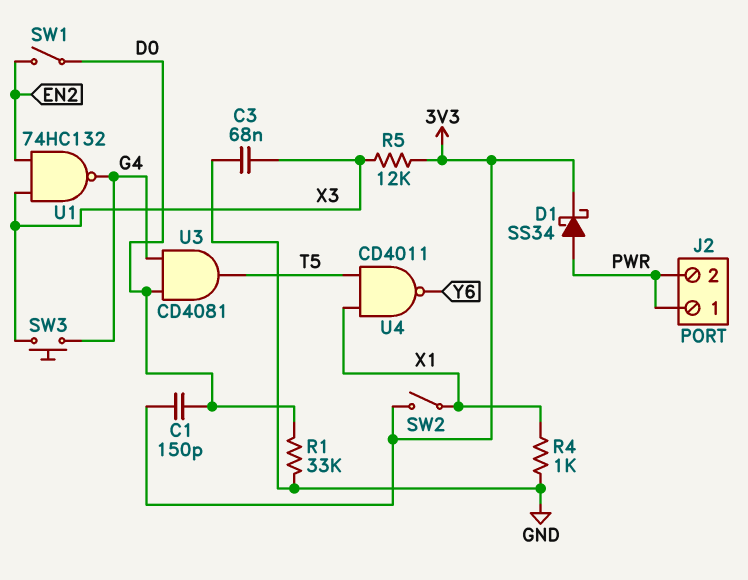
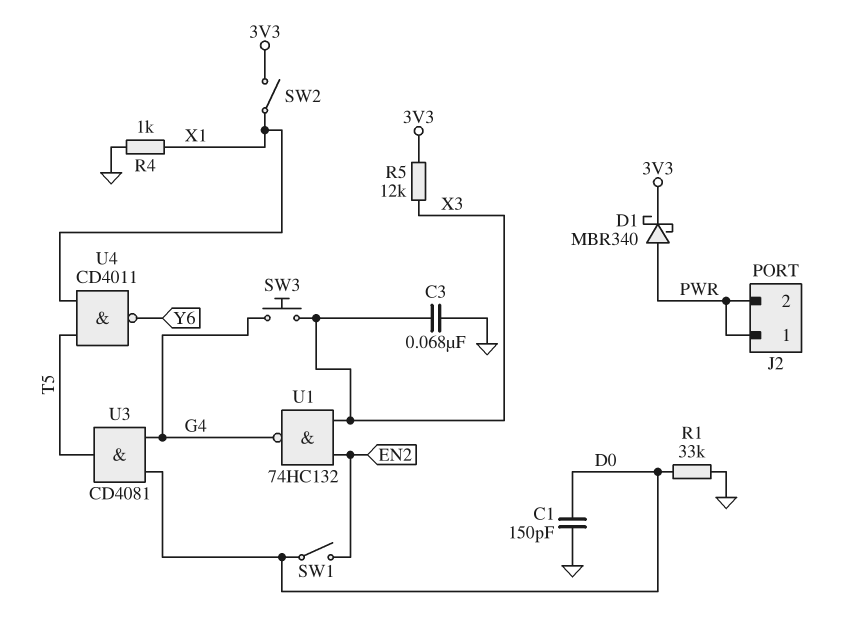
C1: 150pF (3V3, D0) -> 150pF (D0, GND)
D1: schottky SS34 (A PWR, K 3V3) -> schottky MBR340 (A PWR, K 3V3)

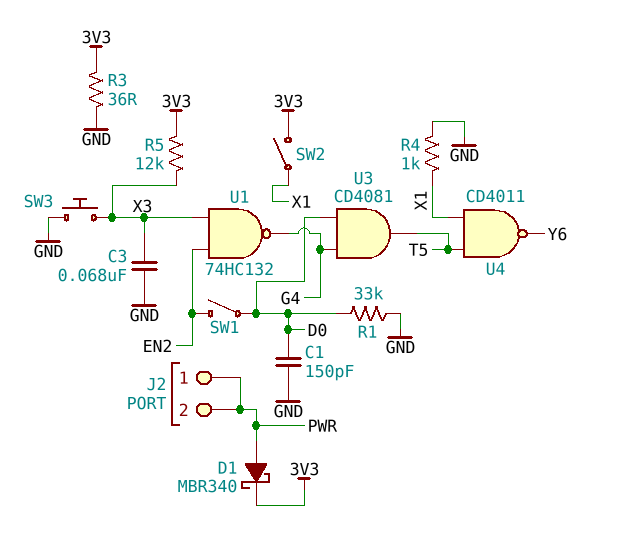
R3: none -> 36 (3V3, GND)
SW3: button (G4, X3) -> button (GND, X3)

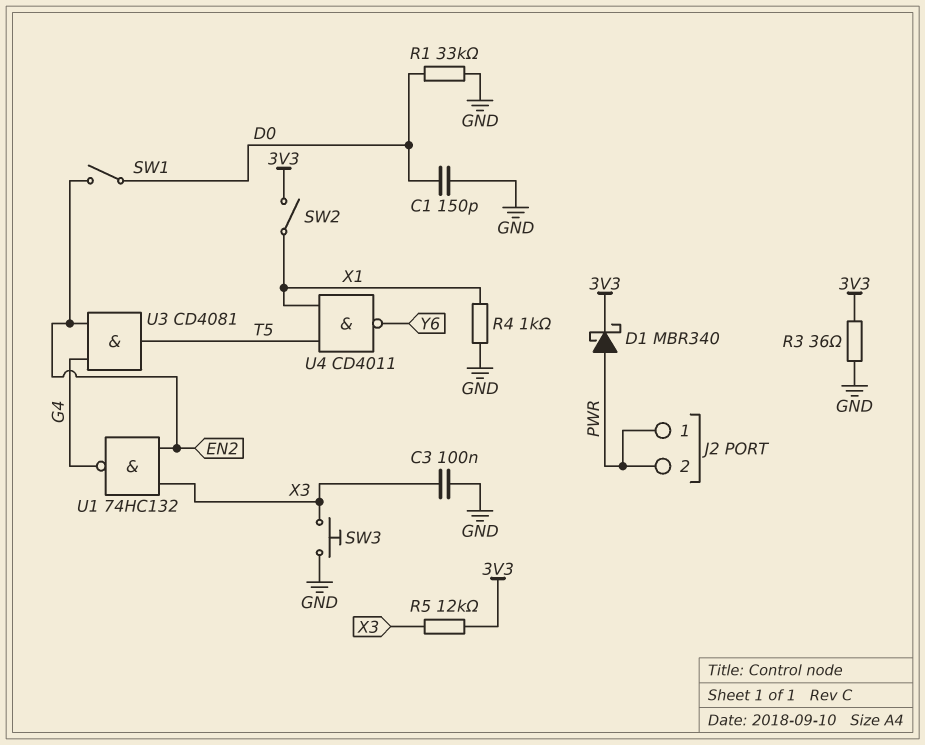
C3: 68nF (GND, X3) -> 100nF (GND, X3)
U3: AND CD4081 (in D0, in G4, out T5) -> AND CD4081 (in EN2, in G4, out T5)

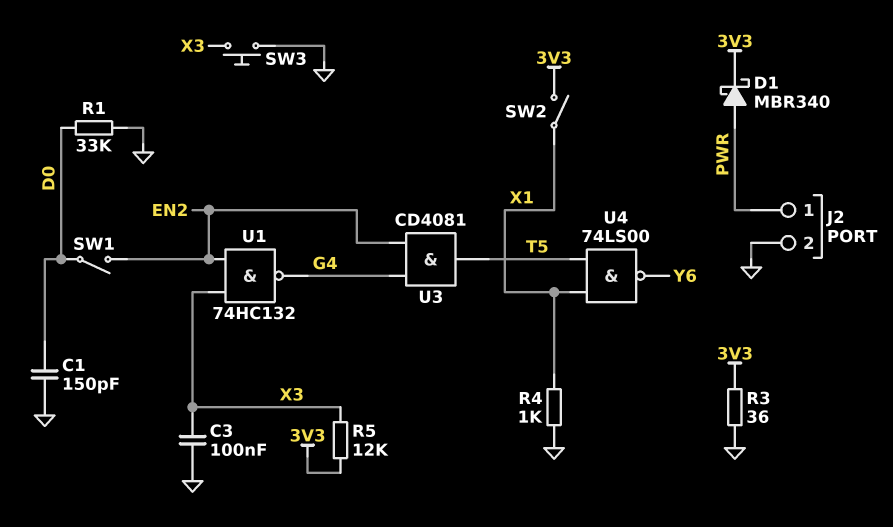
J2 pin 2: PWR -> GND
U4: NAND CD4011 (in T5, in X1, out Y6) -> NAND 74LS00 (in T5, in X1, out Y6)

